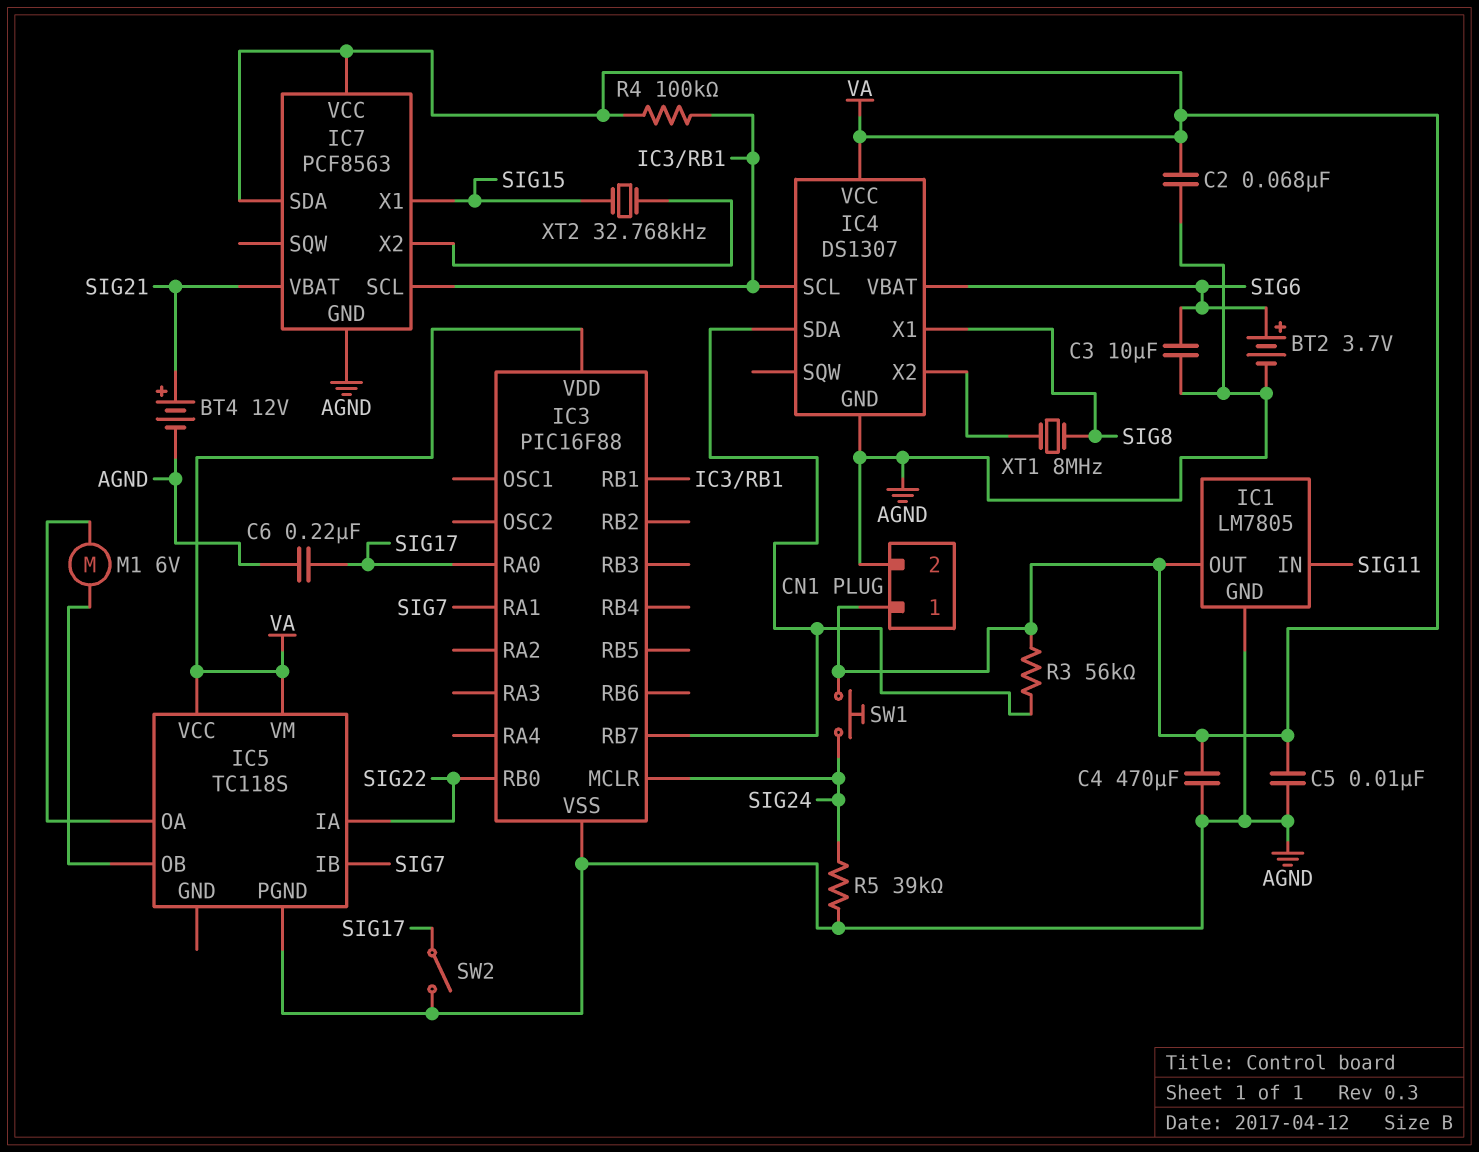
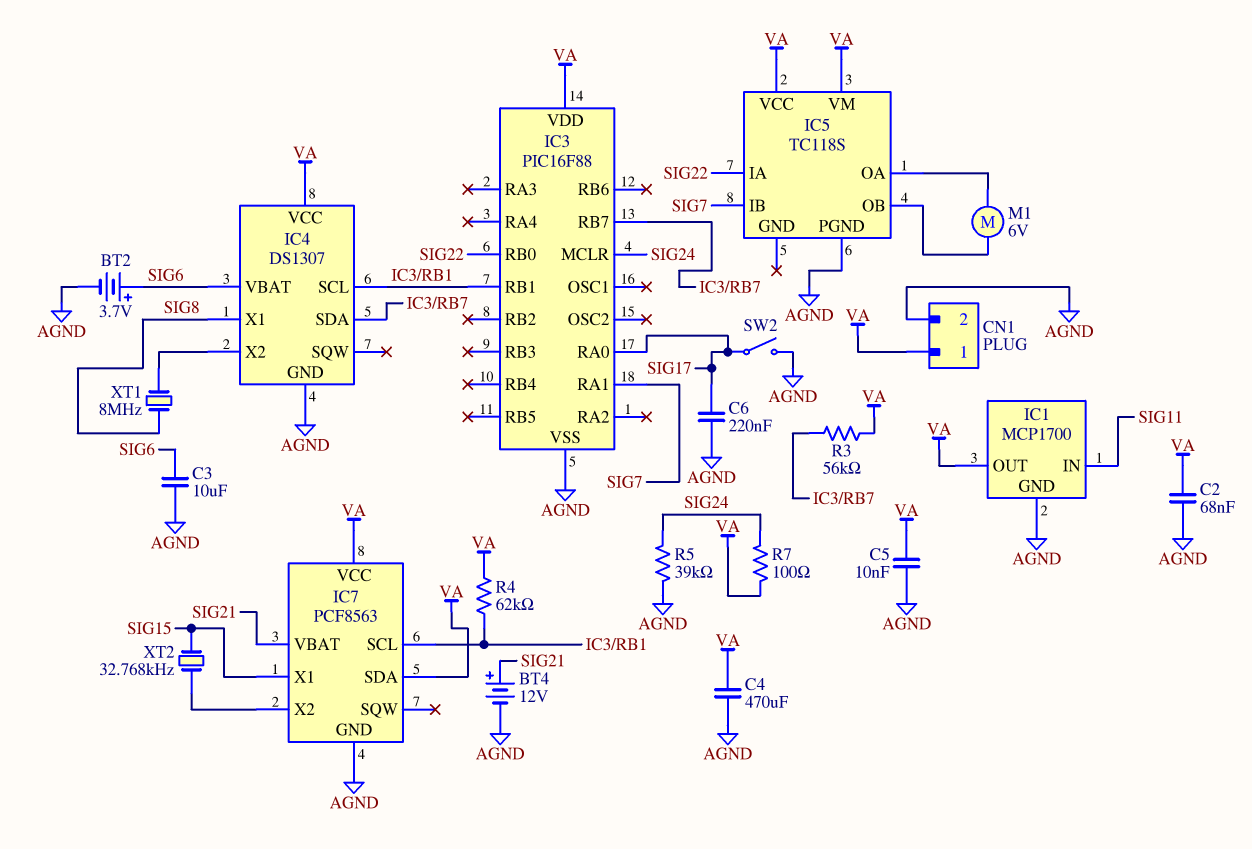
IC1: LM7805 -> MCP1700
R4: 100k (IC3/RB1, VA) -> 62k (IC3/RB1, VA)
R7: none -> 100 (SIG24, VA)
SW1: button (SIG24, VA) -> none

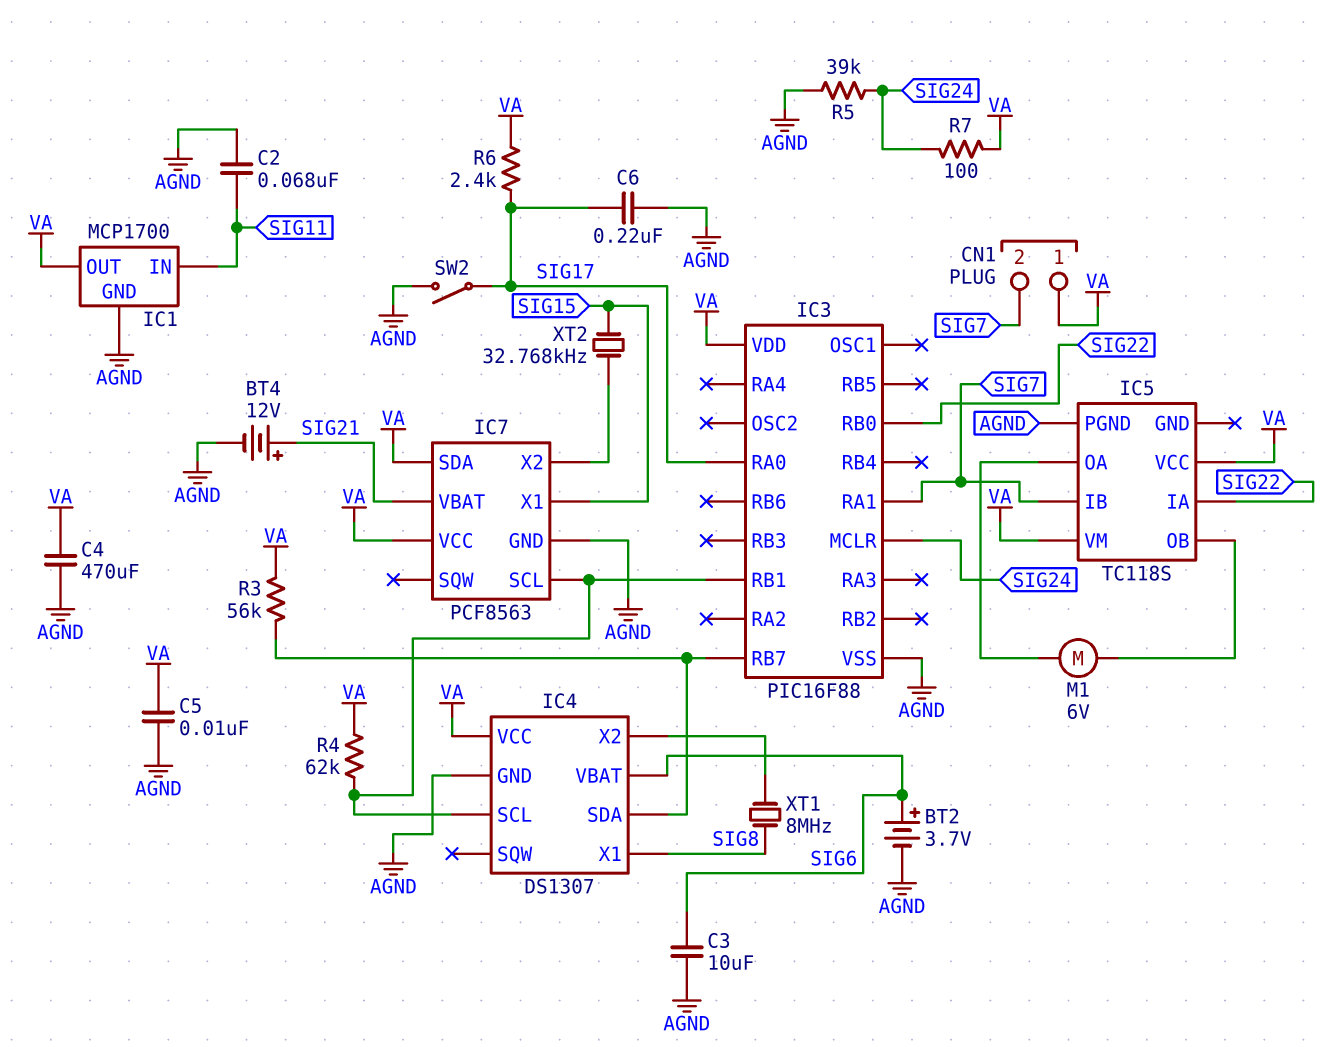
C2: 68nF (AGND, VA) -> 68nF (AGND, SIG11)
CN1 pin 2: AGND -> SIG7
R6: none -> 2.4k (SIG17, VA)

